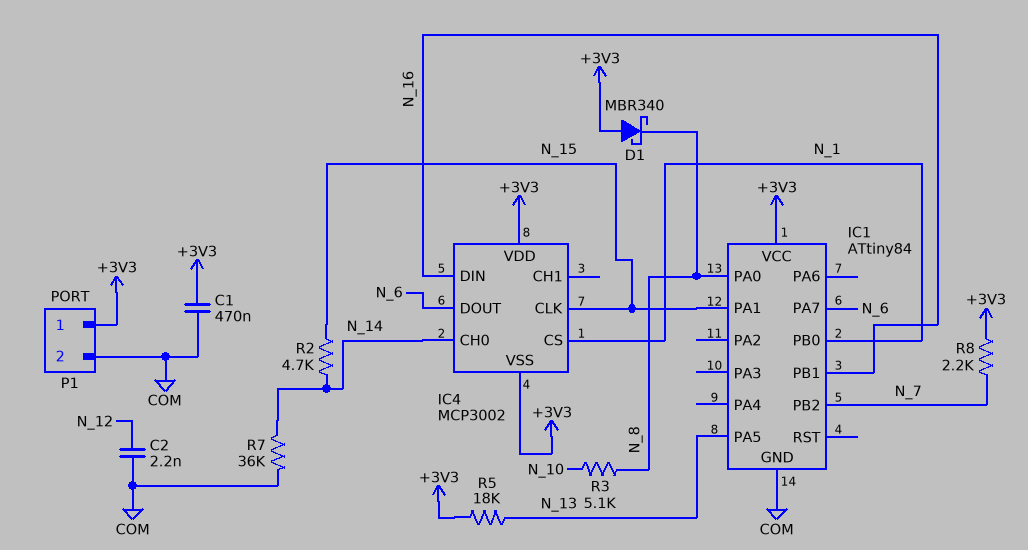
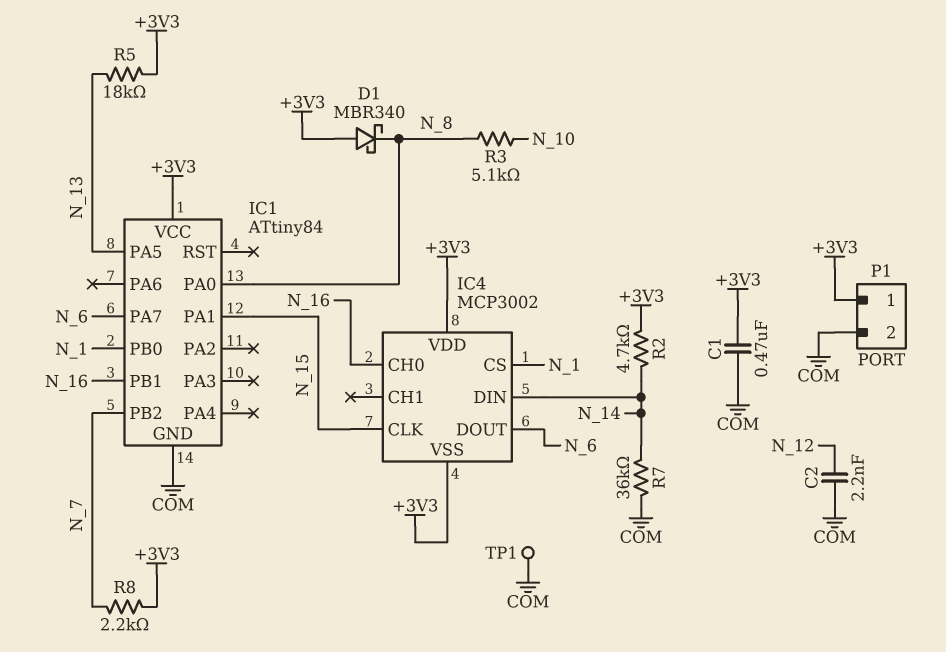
IC4 pin CH0: N_14 -> N_16
IC4 pin DIN: N_16 -> N_14
R2: 4.7k (N_14, N_15) -> 4.7k (+3V3, N_14)
TP1: none -> test point (COM)

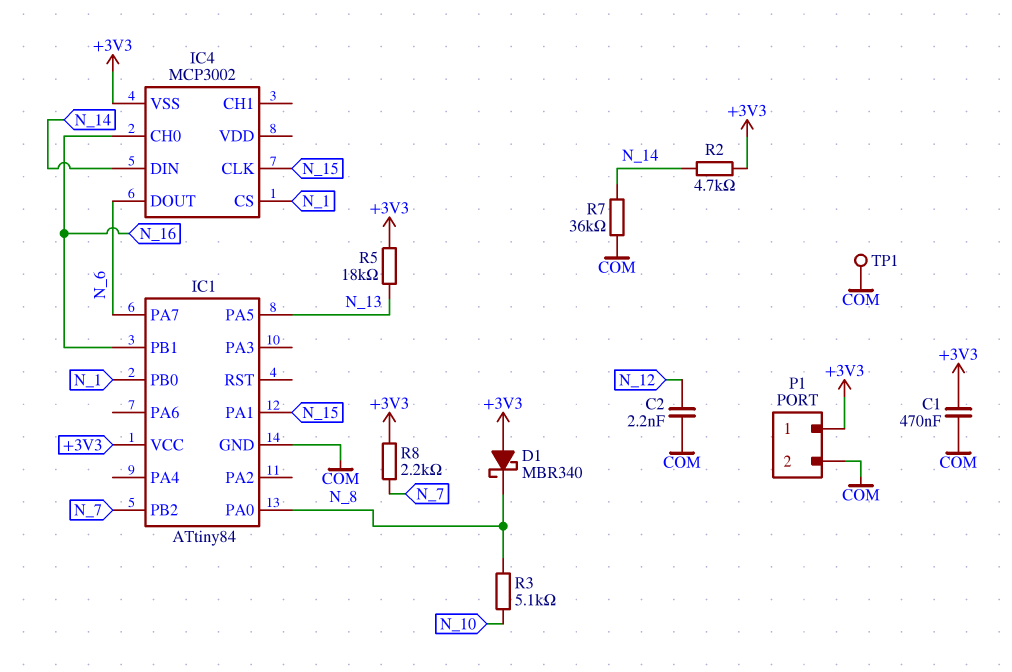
IC4 pin VDD: +3V3 -> none

